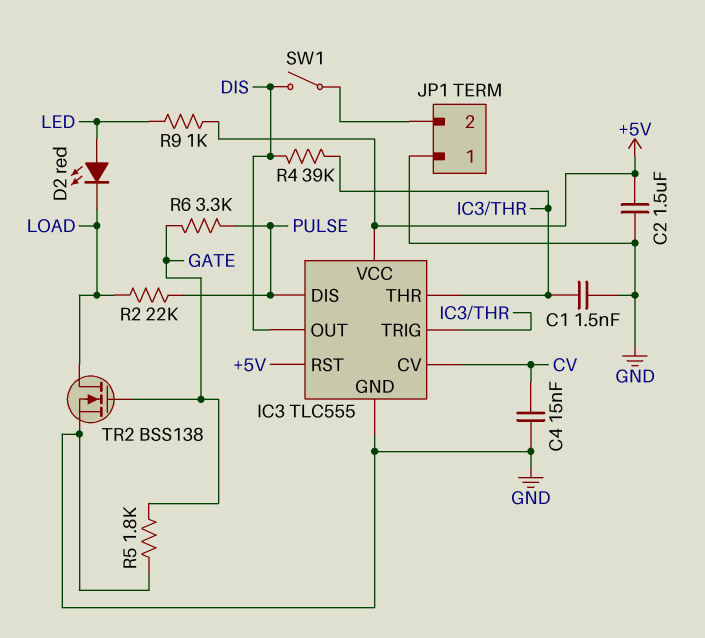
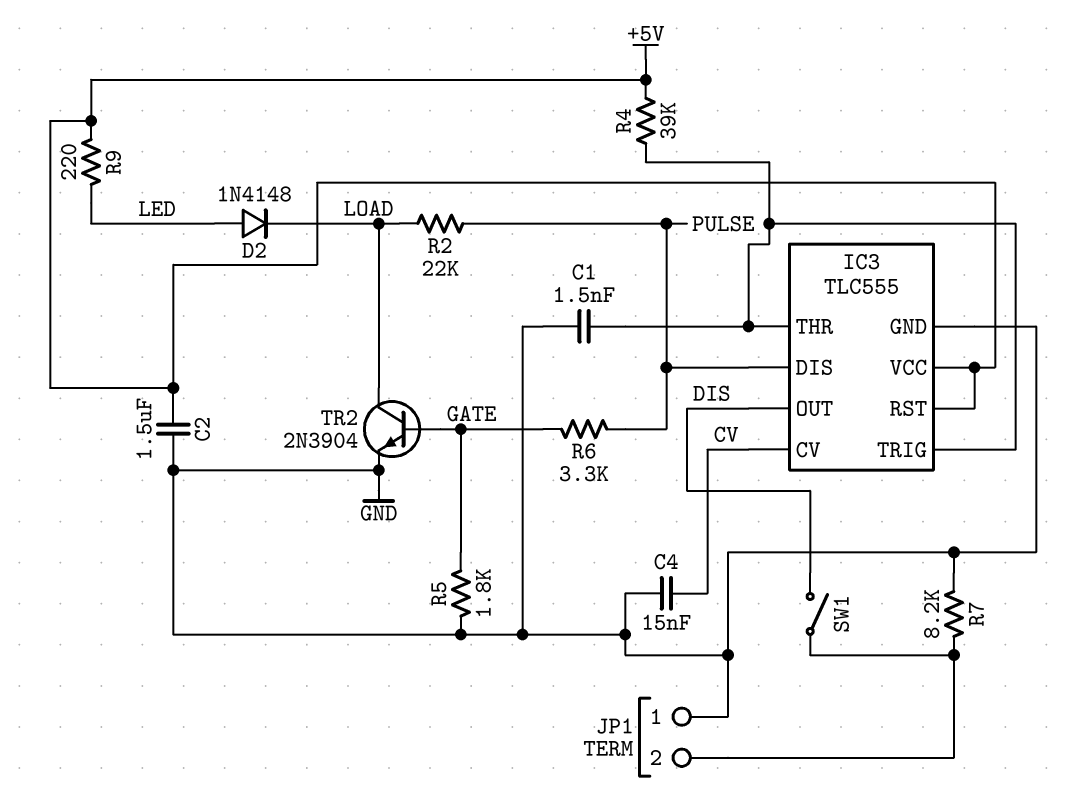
D2: LED red (A LED, K LOAD) -> diode 1N4148 (A LED, K LOAD)
R4: 39k (DIS, IC3/THR) -> 39k (+5V, IC3/THR)
R7: none -> 8.2k (GND, JP1/2)
R9: 1k (+5V, LED) -> 220 (+5V, LED)
TR2: NMOS BSS138 (G GATE, D LOAD, S GND) -> NPN 2N3904 (B GATE, C LOAD, E GND)

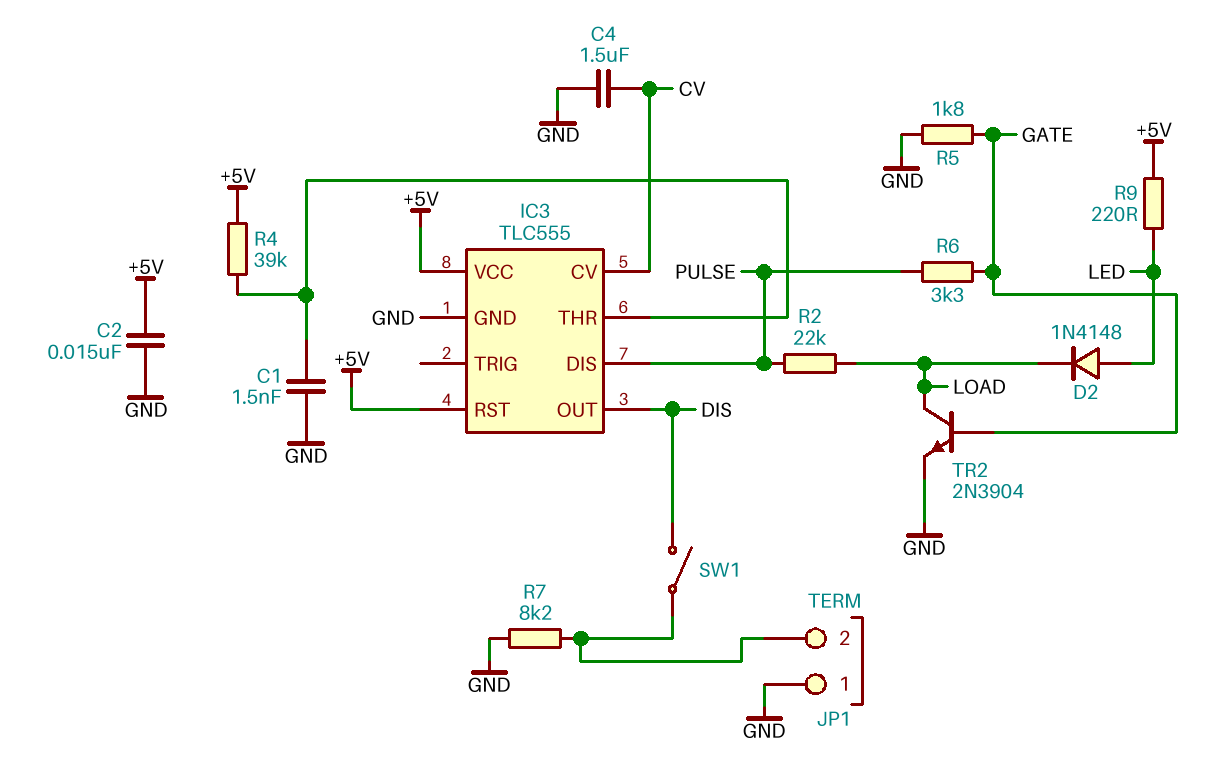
C2: 1.5uF (+5V, GND) -> 15nF (+5V, GND)
C4: 15nF (CV, GND) -> 1.5uF (CV, GND)
IC3 pin TRIG: IC3/THR -> none

